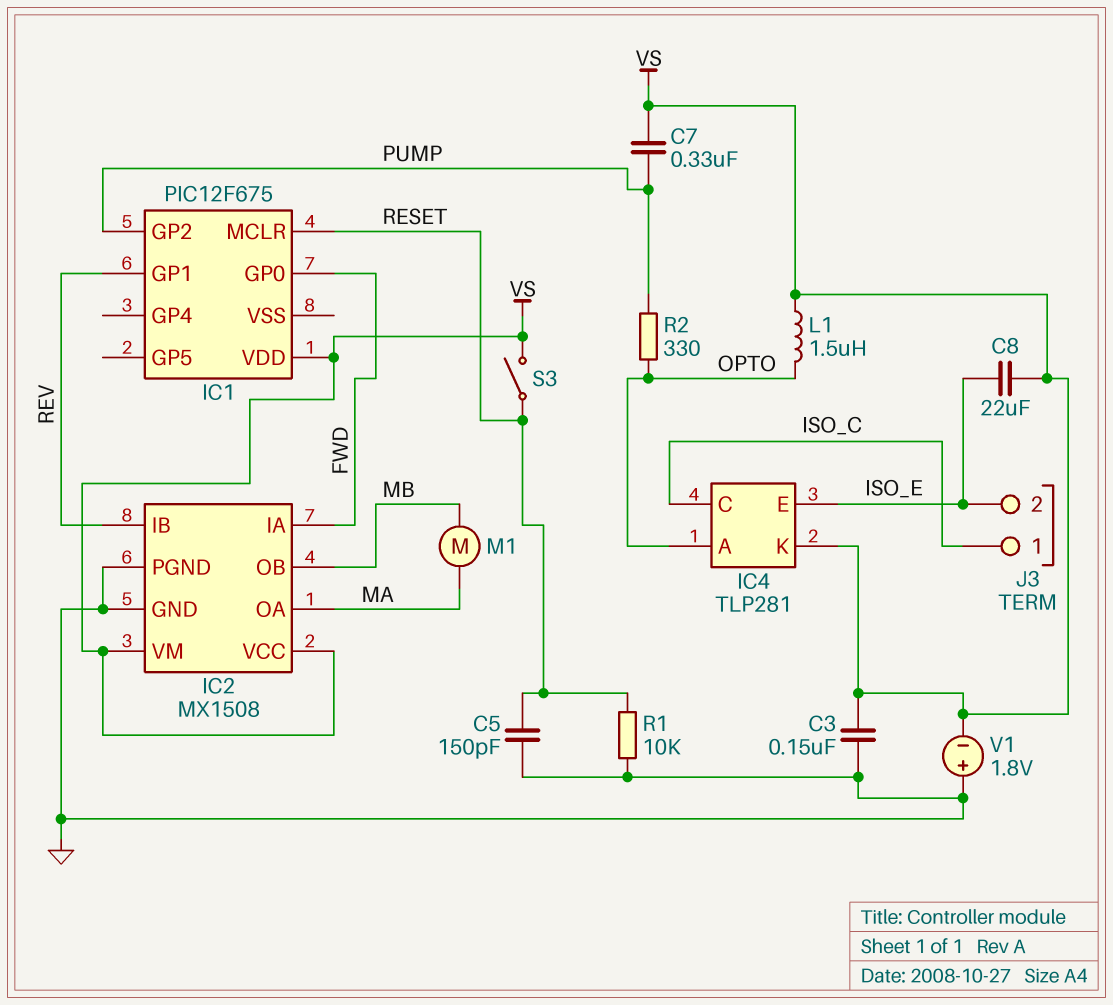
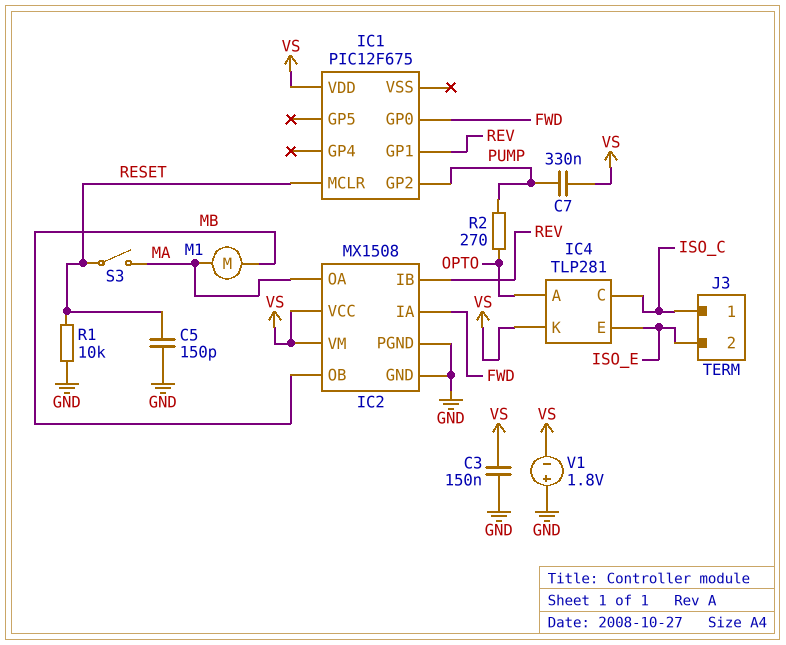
C8: 22uF (ISO_E, VS) -> none
L1: 1.5uH (OPTO, VS) -> none
R2: 330 (OPTO, PUMP) -> 270 (OPTO, PUMP)
S3: switch (RESET, VS) -> switch (MA, RESET)

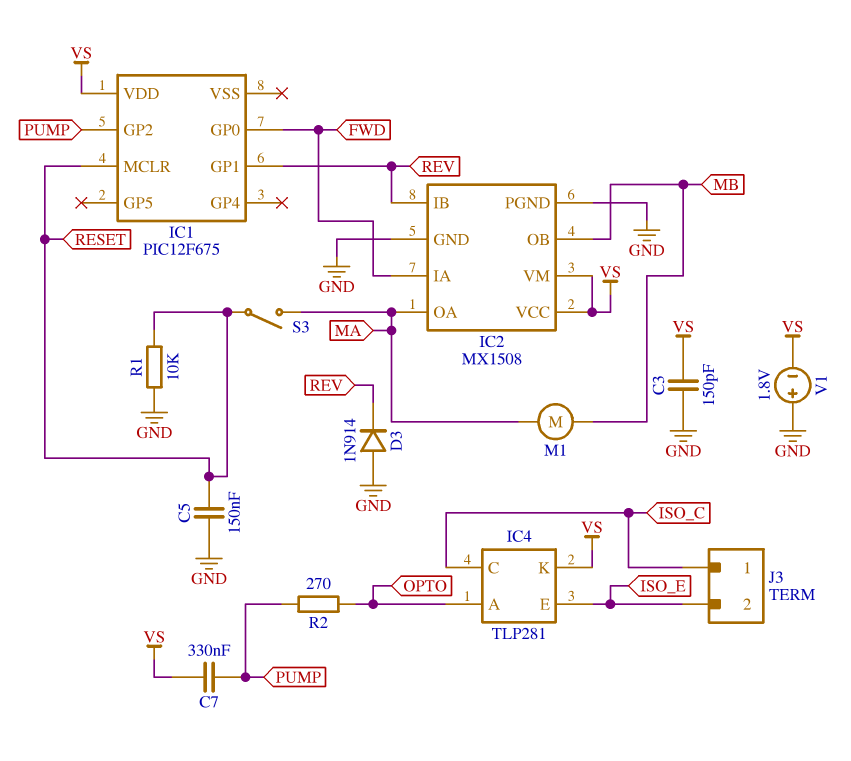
C3: 150nF (GND, VS) -> 150pF (GND, VS)
C5: 150pF (GND, RESET) -> 150nF (GND, RESET)
D3: none -> diode 1N914 (A GND, K REV)

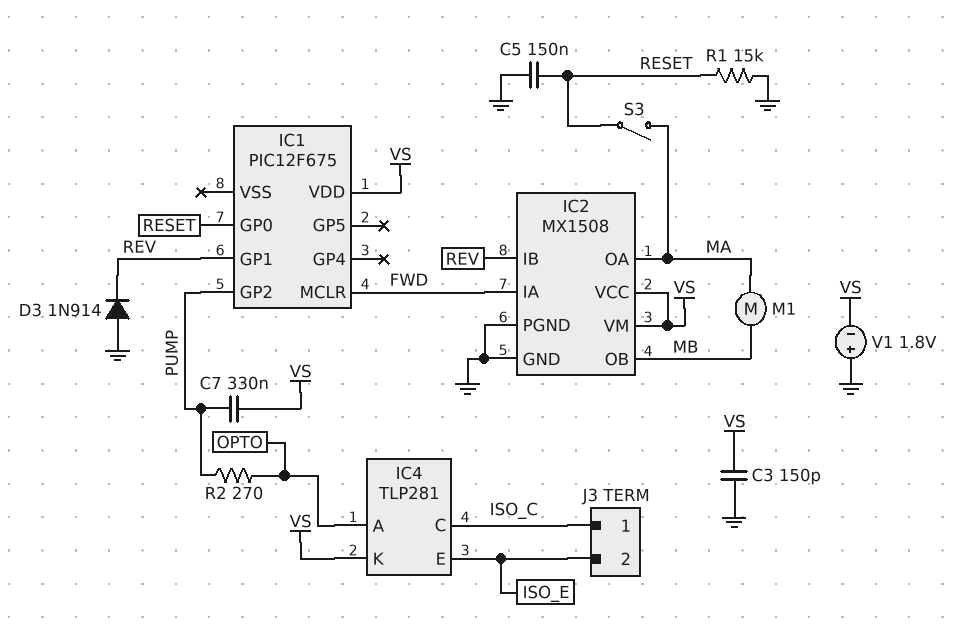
IC1 pin GP0: FWD -> RESET
IC1 pin MCLR: RESET -> FWD
R1: 10k (GND, RESET) -> 15k (GND, RESET)

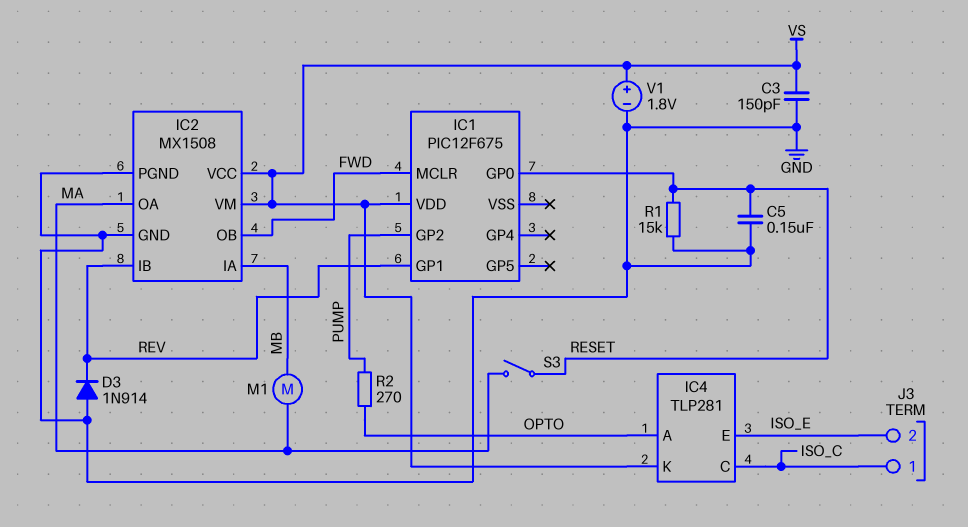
C7: 330nF (PUMP, VS) -> none
IC2 pin IA: FWD -> MB
IC2 pin OB: MB -> FWD
V1: 1.8V (plus GND, minus VS) -> 1.8V (plus VS, minus GND)

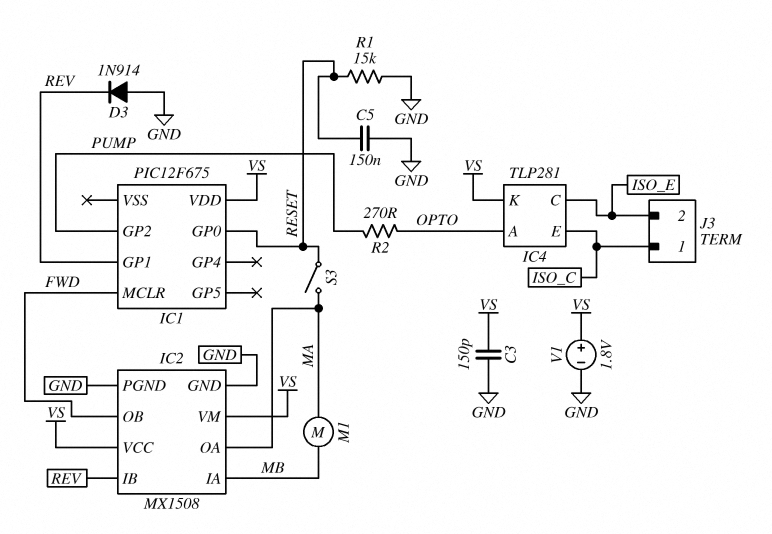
IC4 pin C: ISO_C -> ISO_E
IC4 pin E: ISO_E -> ISO_C

